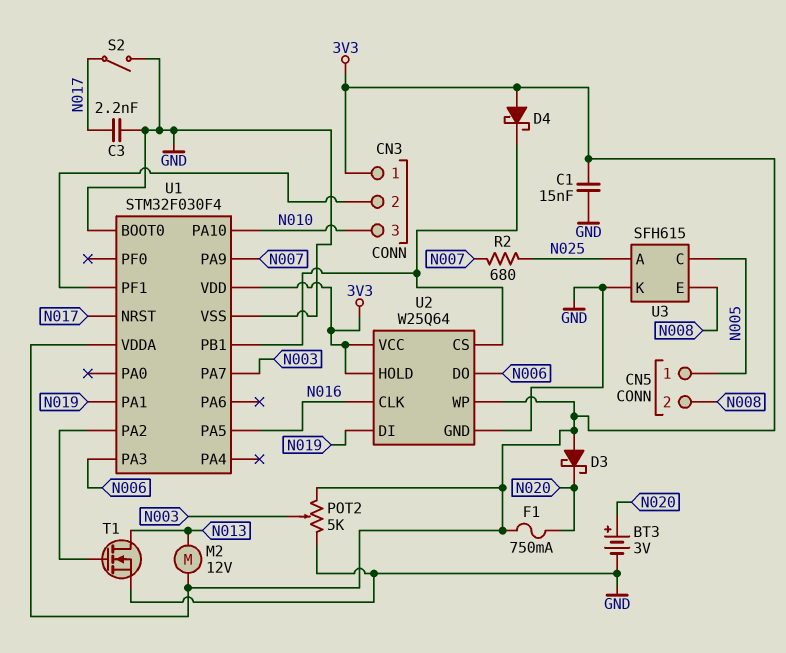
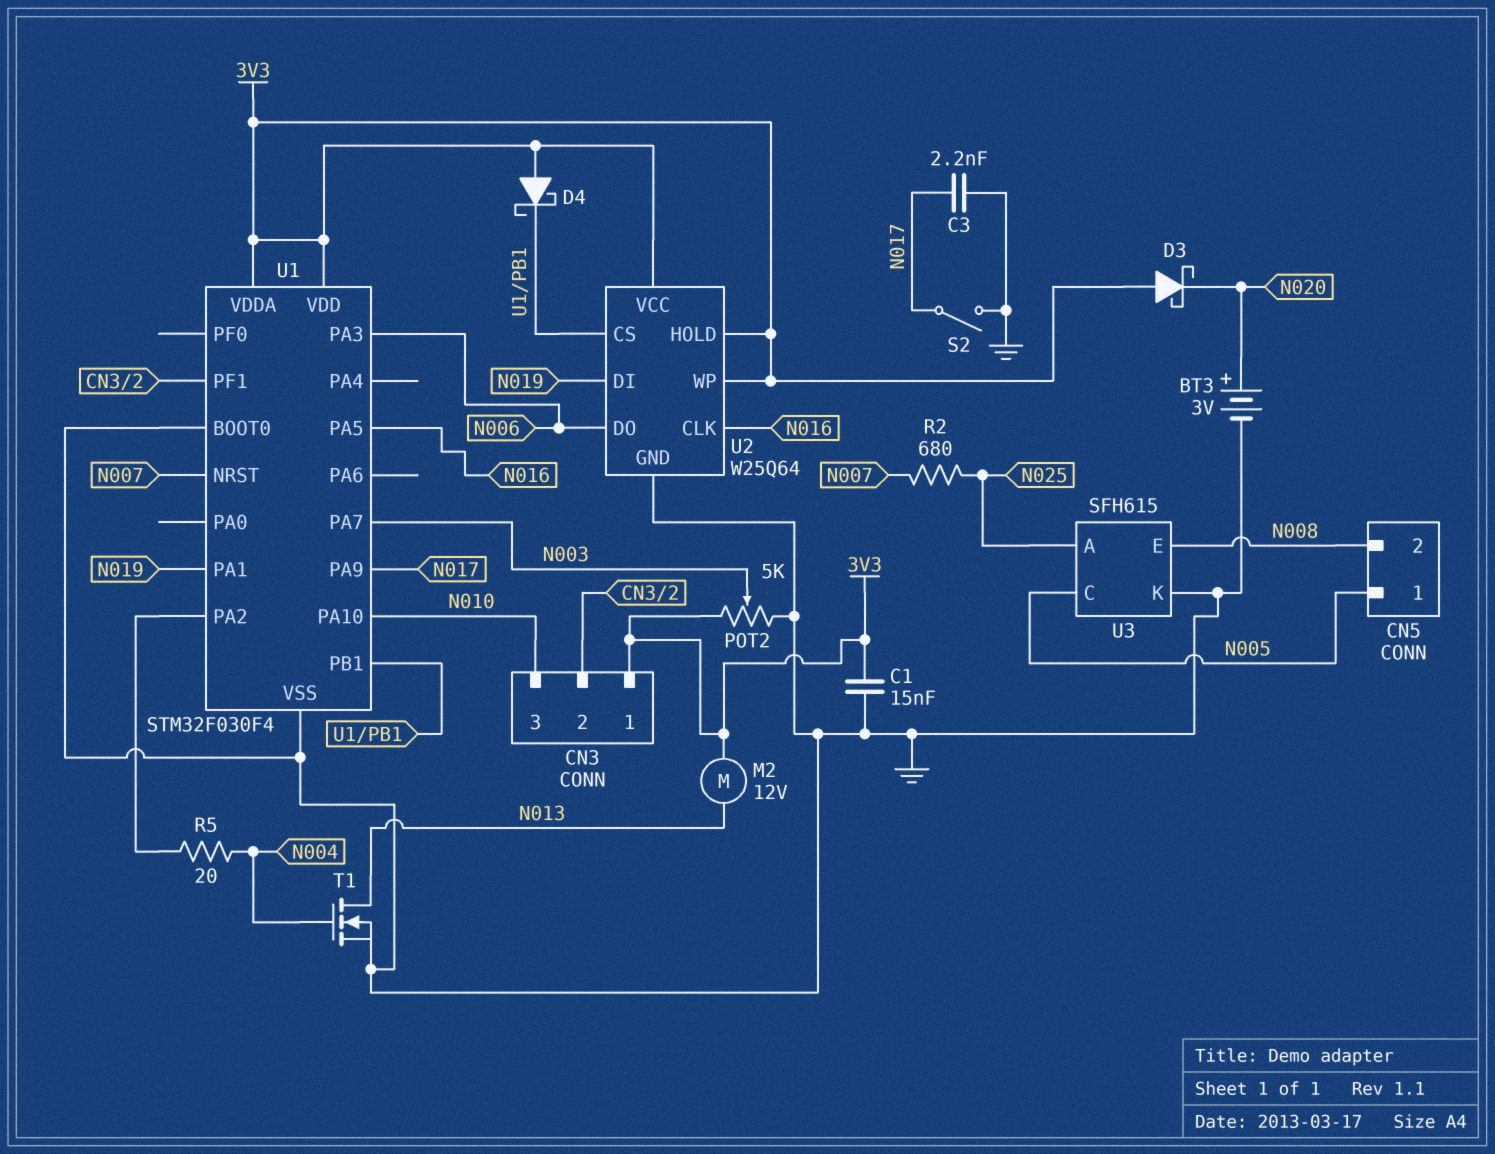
F1: 750mA (3V3, N020) -> none
R5: none -> 20 (N004, U1/PA2)
T1: NMOS (G U1/PA2, D N013, S GND) -> NMOS (G N004, D N013, S GND)
U1 pin NRST: N017 -> N007
U1 pin PA9: N007 -> N017

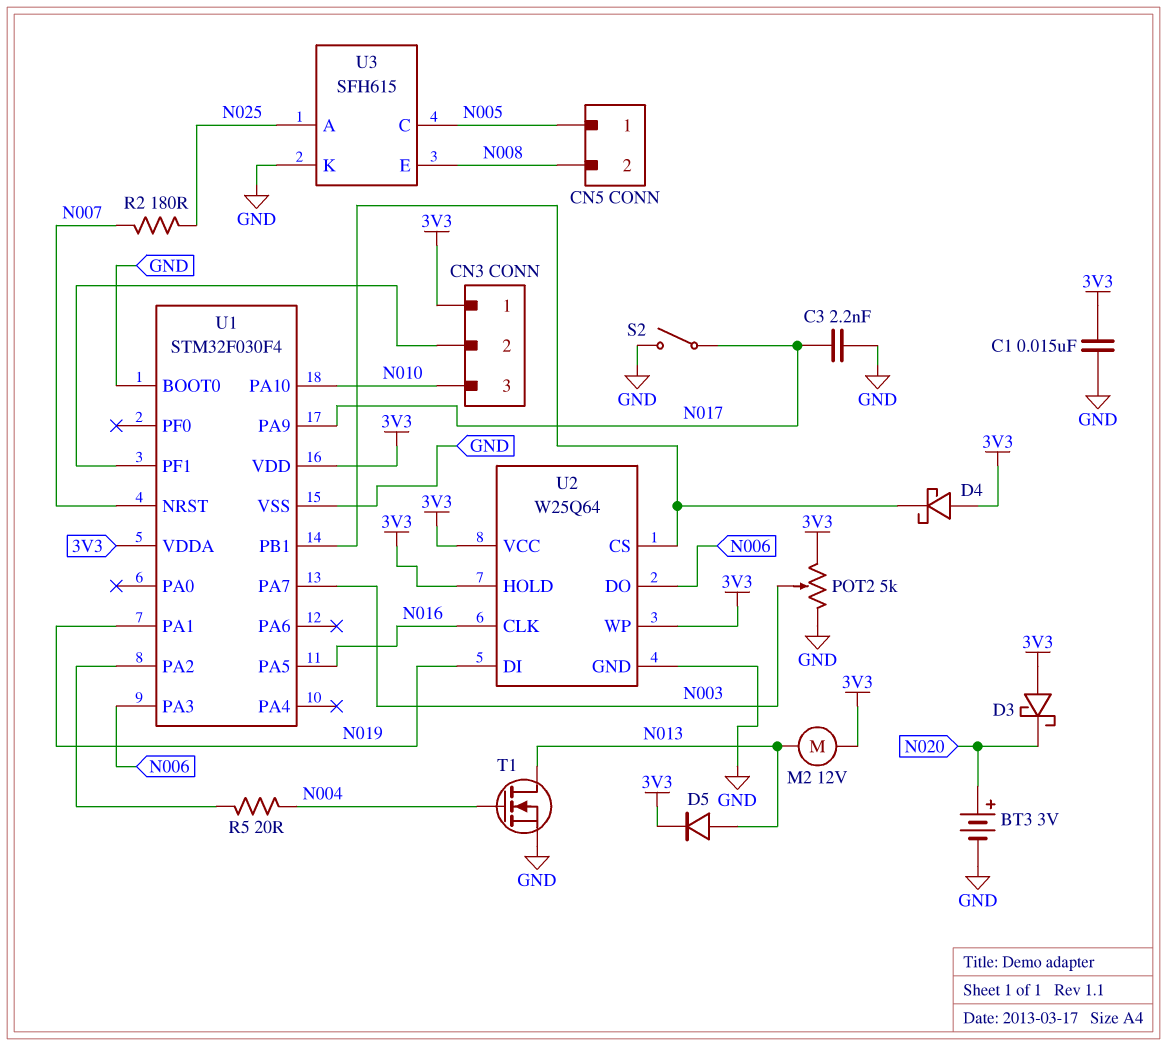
D5: none -> diode (A N013, K 3V3)
R2: 680 (N007, N025) -> 180 (N007, N025)

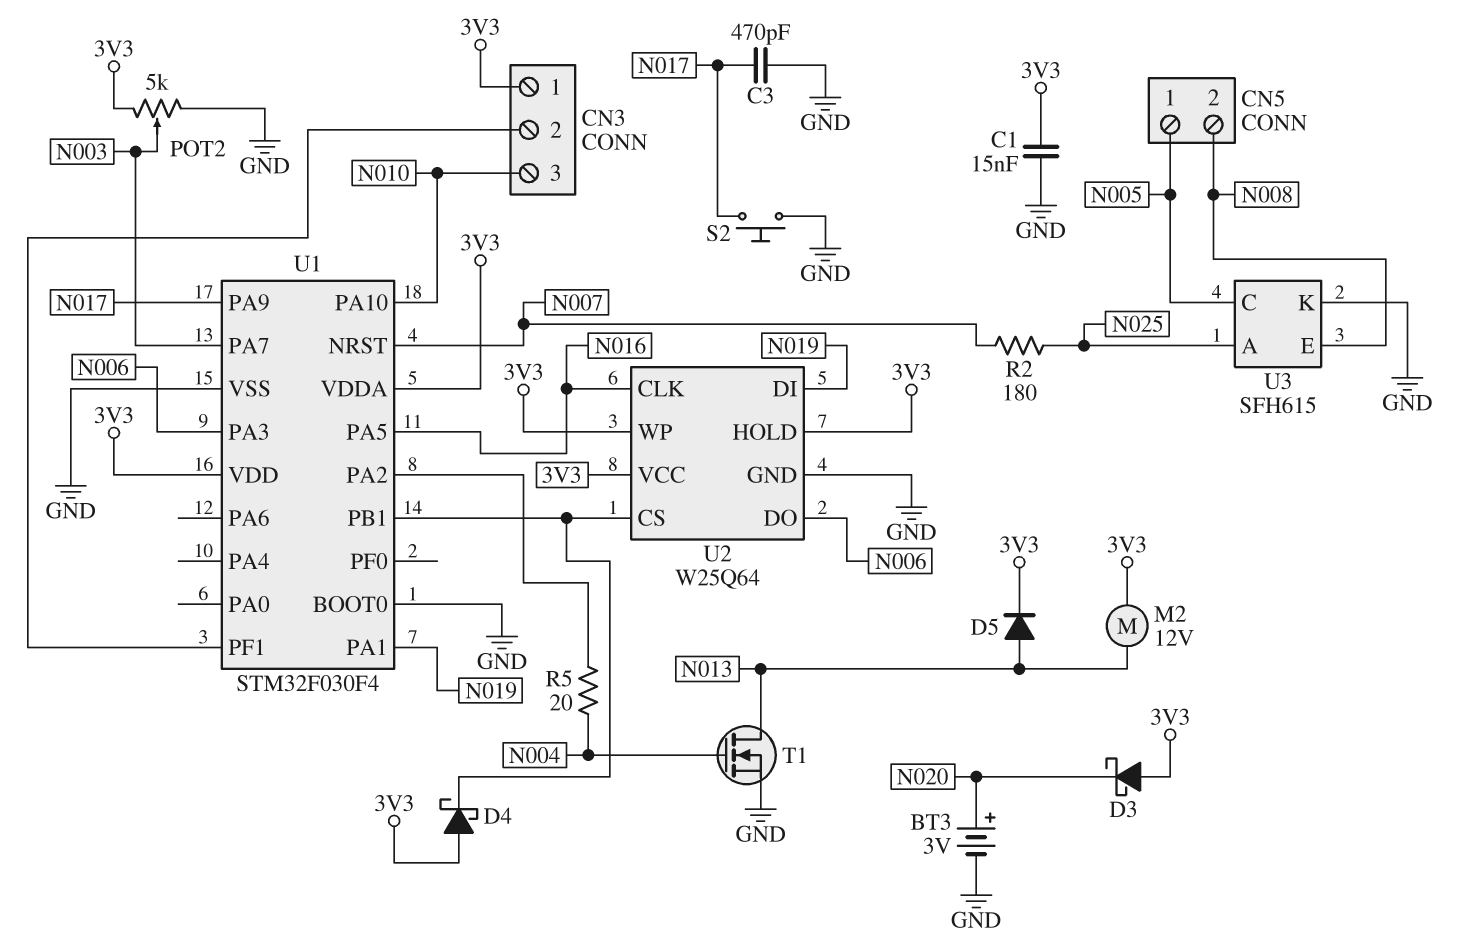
C3: 2.2nF (GND, N017) -> 470pF (GND, N017)
S2: switch (GND, N017) -> button (GND, N017)

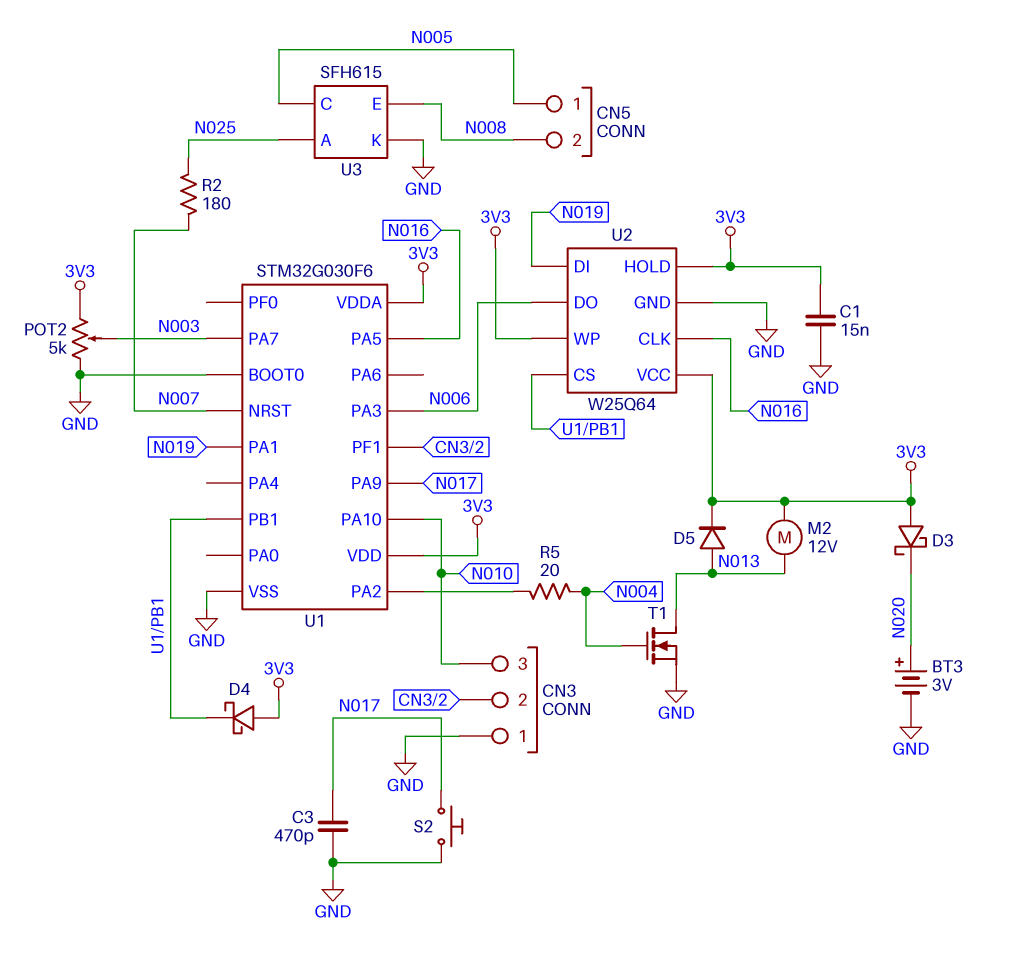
CN3 pin 1: 3V3 -> GND
U1: STM32F030F4 -> STM32G030F6

